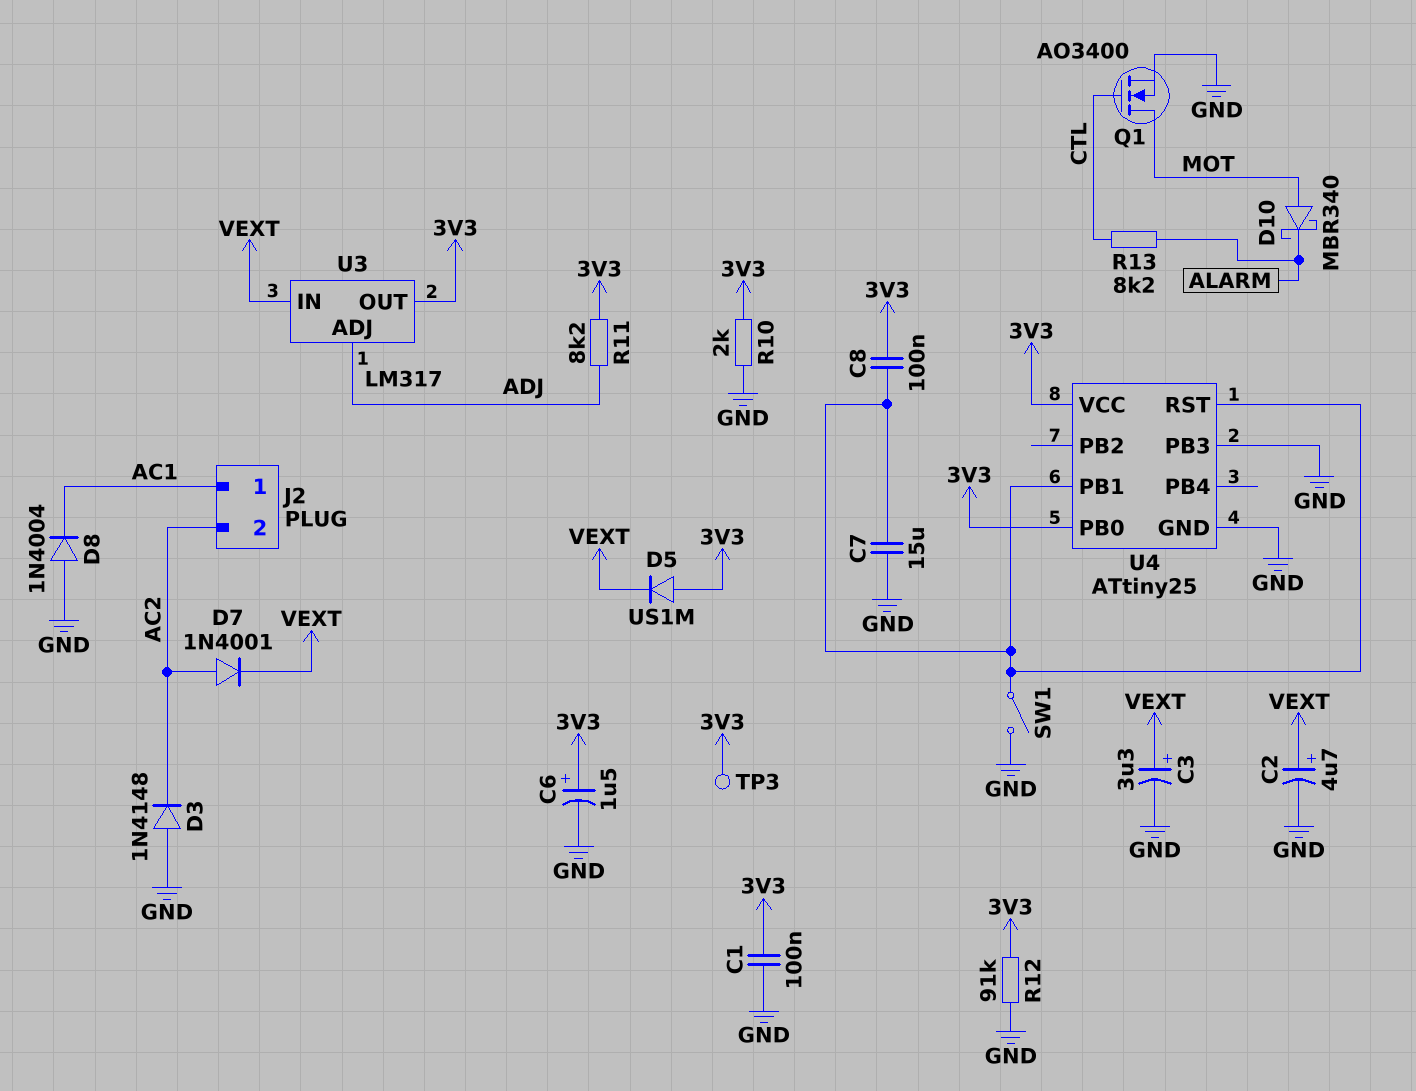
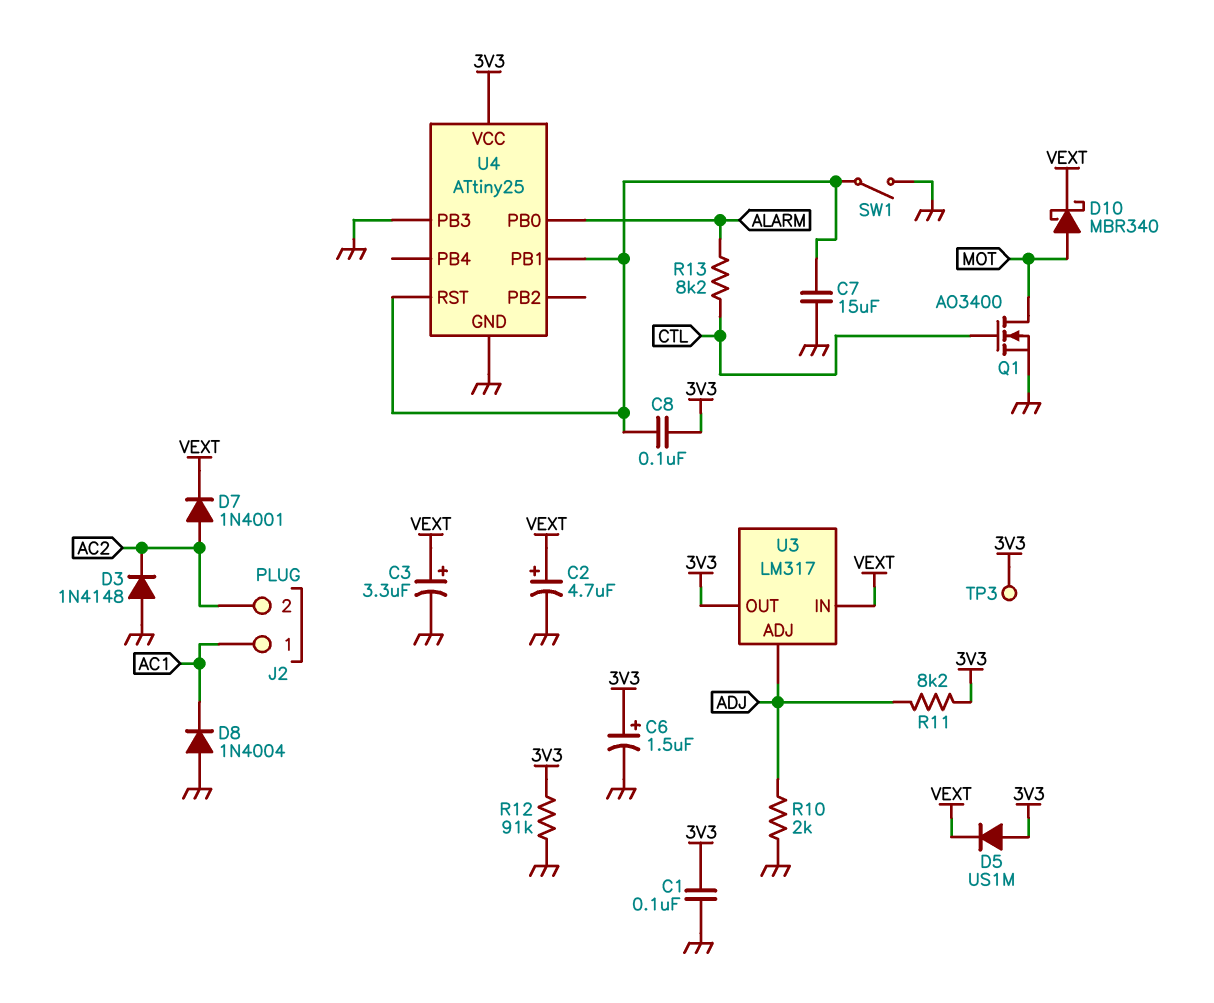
D10: schottky MBR340 (A MOT, K ALARM) -> schottky MBR340 (A MOT, K VEXT)
R10: 2k (3V3, GND) -> 2k (ADJ, GND)
U4 pin PB0: 3V3 -> ALARM

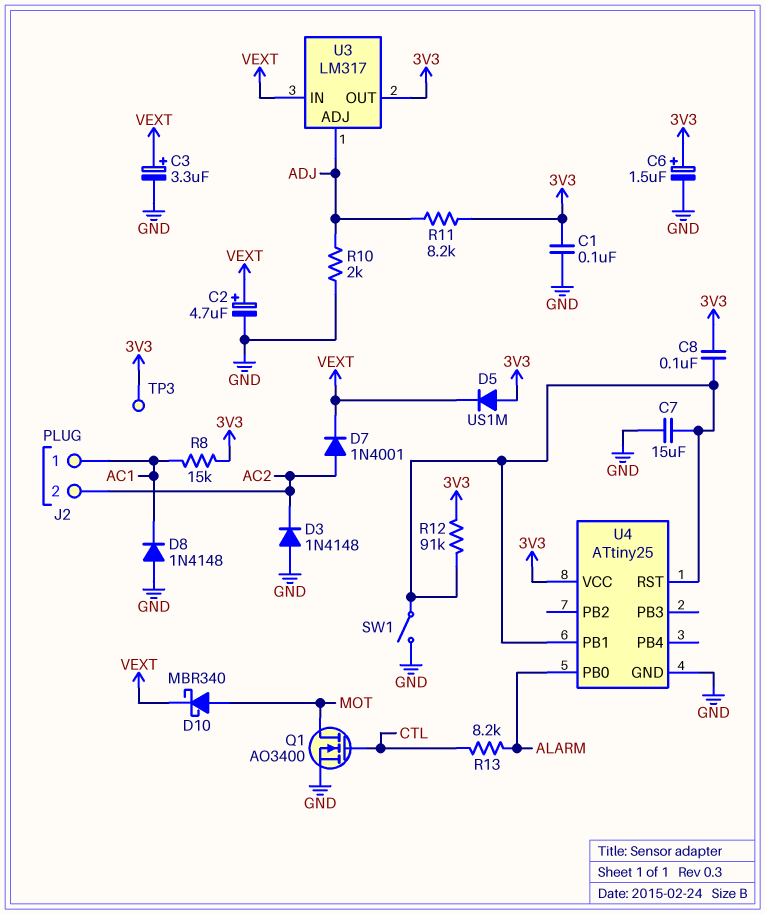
D8: diode 1N4004 (A GND, K AC1) -> diode 1N4148 (A GND, K AC1)
R8: none -> 15k (3V3, AC1)
R12: 91k (3V3, GND) -> 91k (3V3, U4/PB1)
U4 pin PB3: GND -> none

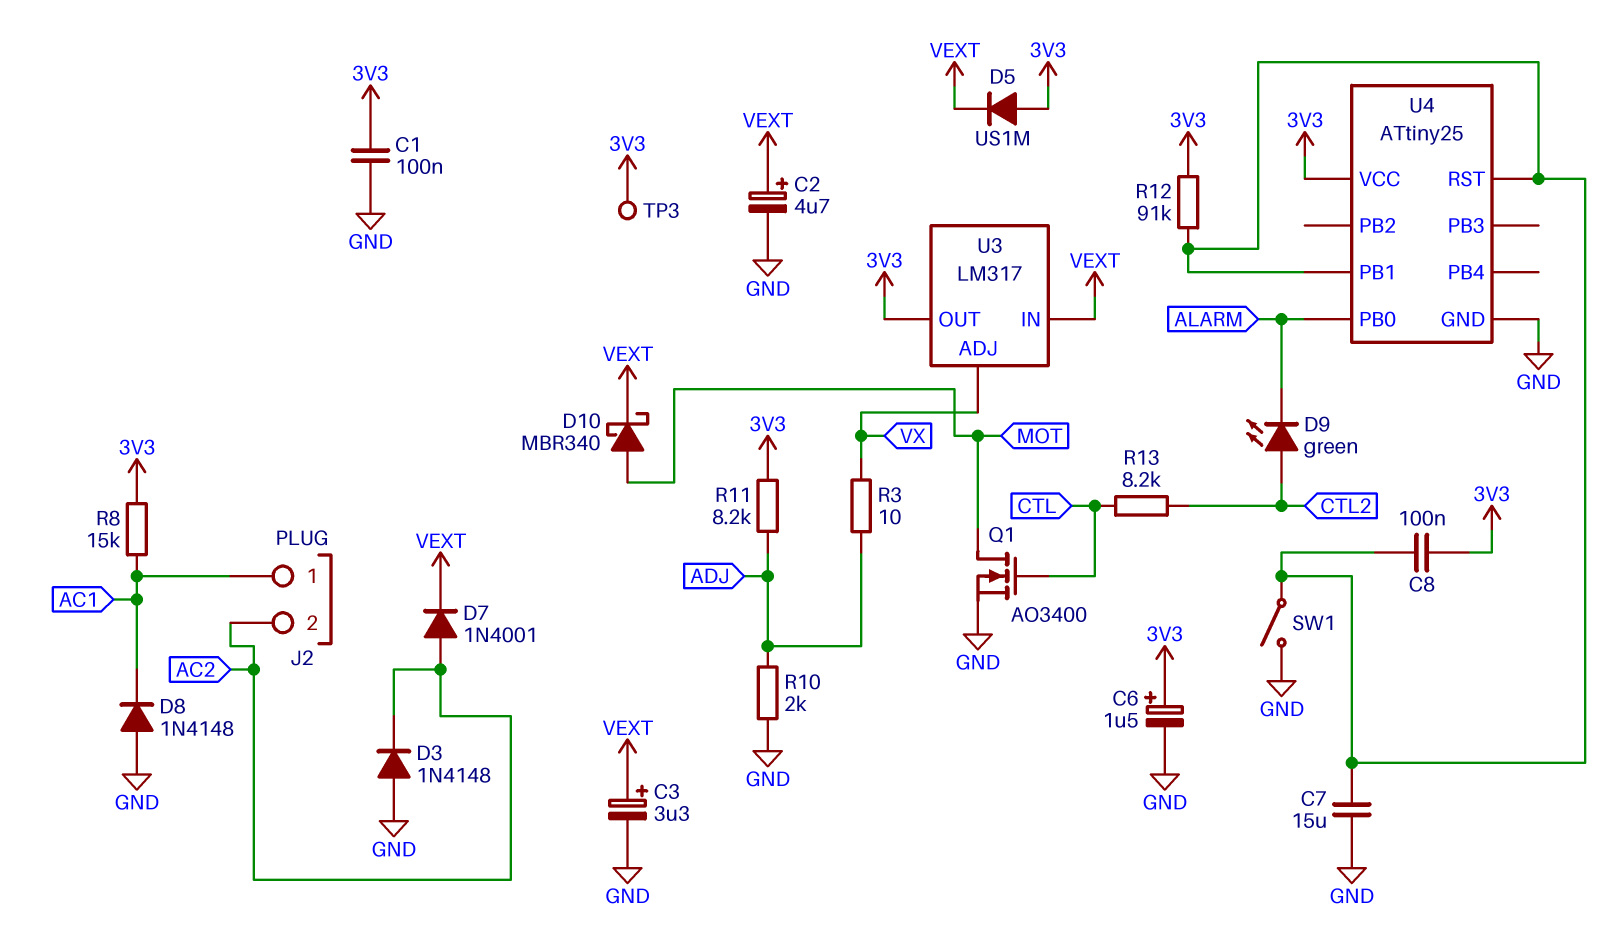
D9: none -> LED green (A CTL2, K ALARM)
R3: none -> 10 (ADJ, VX)
R13: 8.2k (ALARM, CTL) -> 8.2k (CTL, CTL2)
U3 pin ADJ: ADJ -> VX

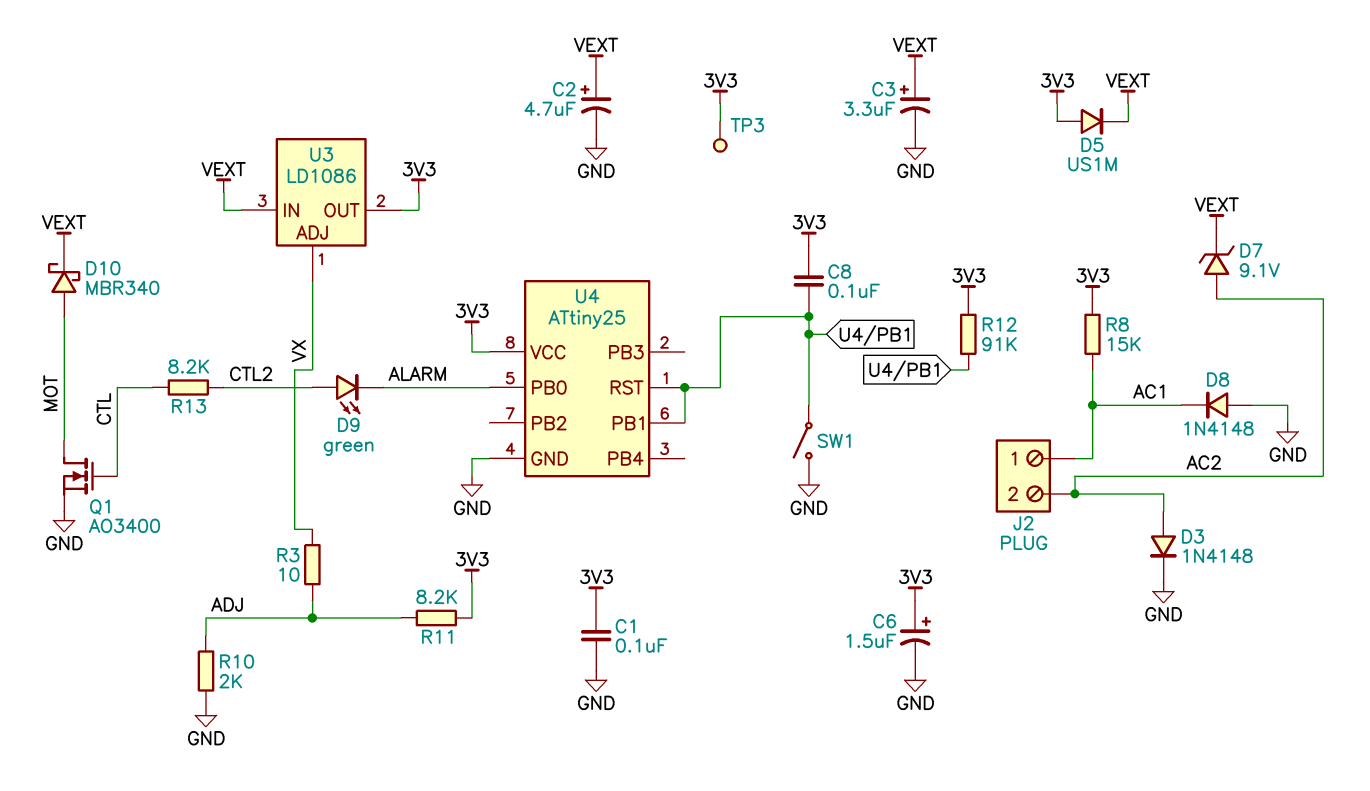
C7: 15uF (GND, U4/PB1) -> none
D3: diode 1N4148 (A GND, K AC2) -> diode 1N4148 (A AC2, K GND)
D7: diode 1N4001 (A AC2, K VEXT) -> zener 9.1V (A AC2, K VEXT)
U3: LM317 -> LD1086

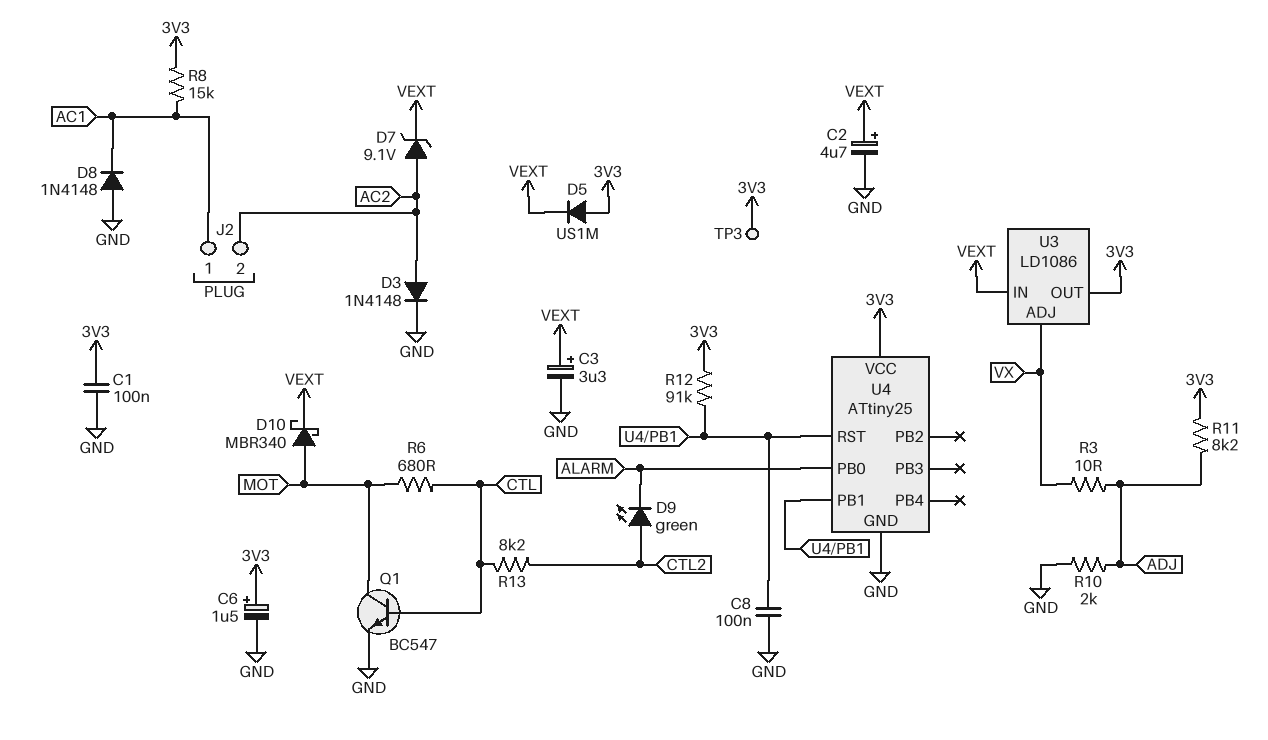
C8: 100nF (3V3, U4/PB1) -> 100nF (GND, U4/PB1)
Q1: NMOS AO3400 (G CTL, D MOT, S GND) -> NPN BC547 (B CTL, C MOT, E GND)
R6: none -> 680 (CTL, MOT)
SW1: switch (GND, U4/PB1) -> none

